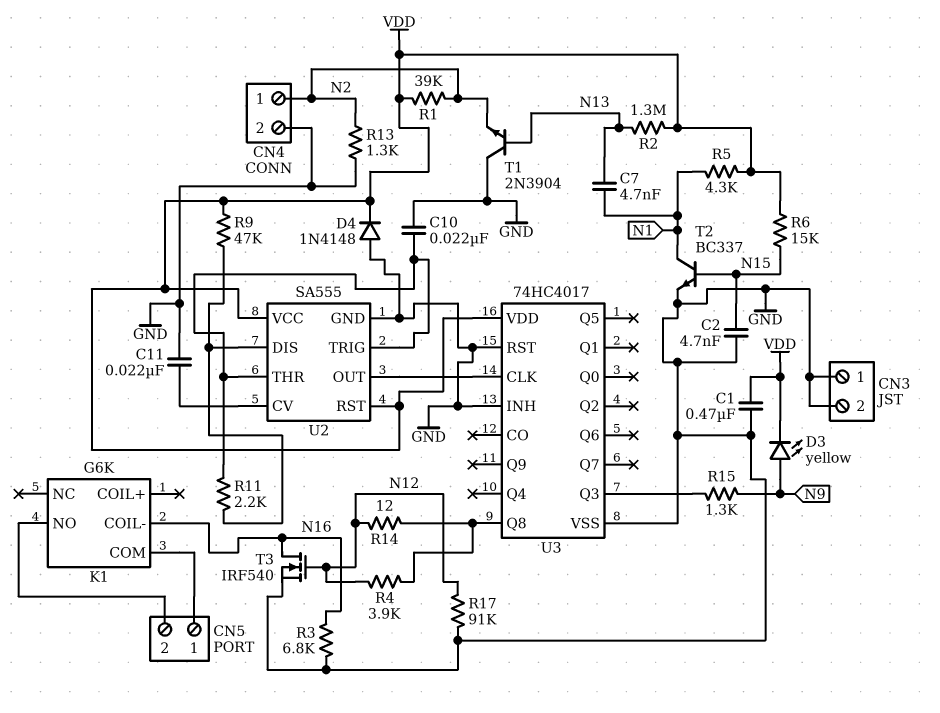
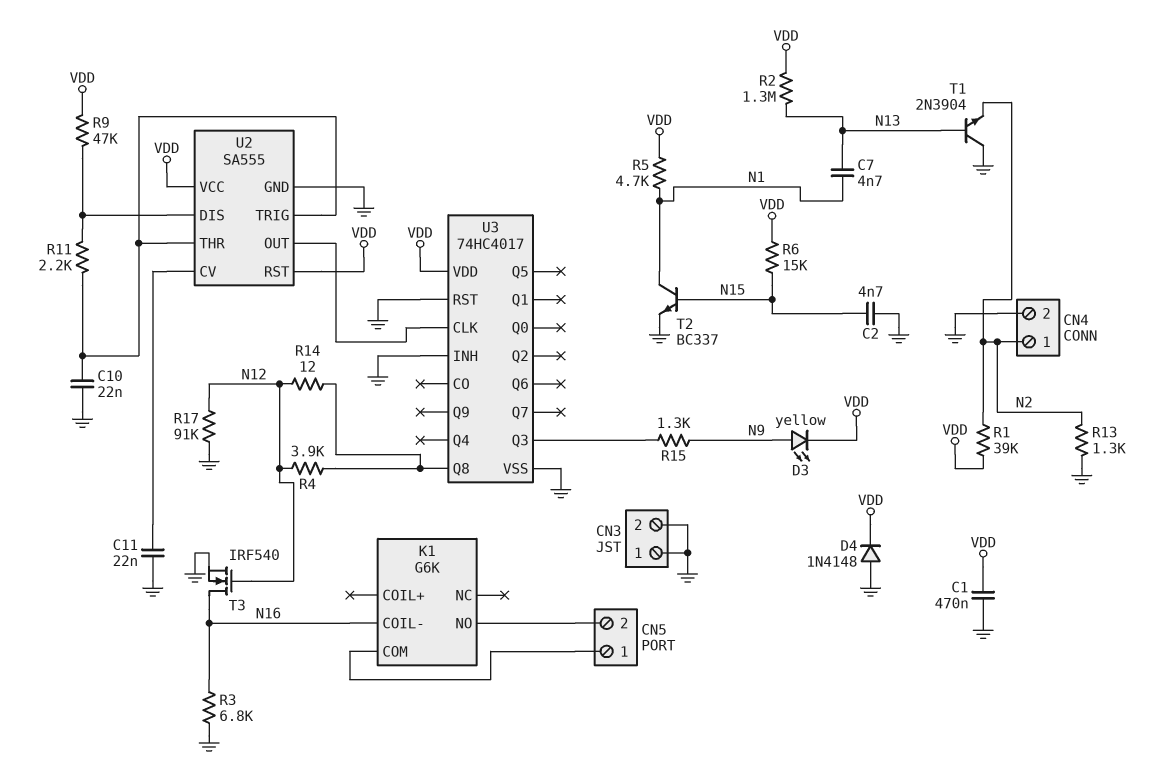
R5: 4.3k (N1, VDD) -> 4.7k (N1, VDD)

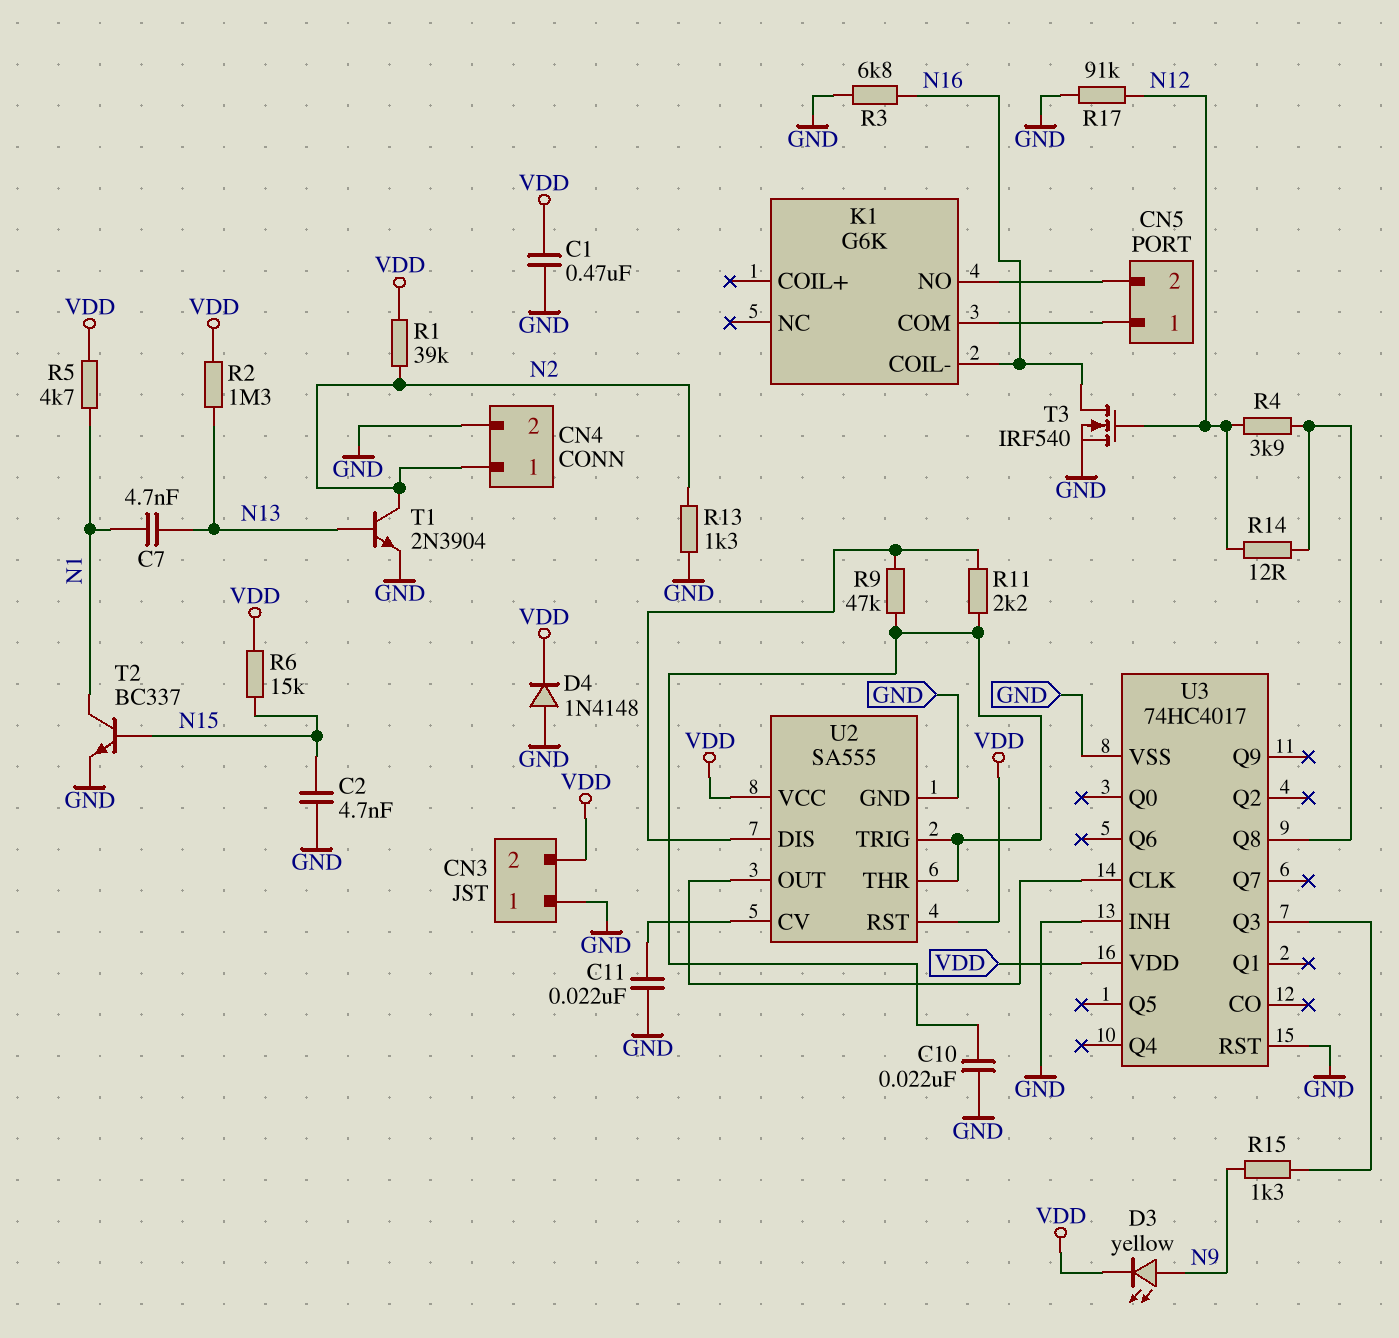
CN3 pin 2: GND -> VDD
R9: 47k (U2/DIS, VDD) -> 47k (U2/DIS, U2/THR)
T1: NPN 2N3904 (B N13, C GND, E N2) -> NPN 2N3904 (B N13, C N2, E GND)

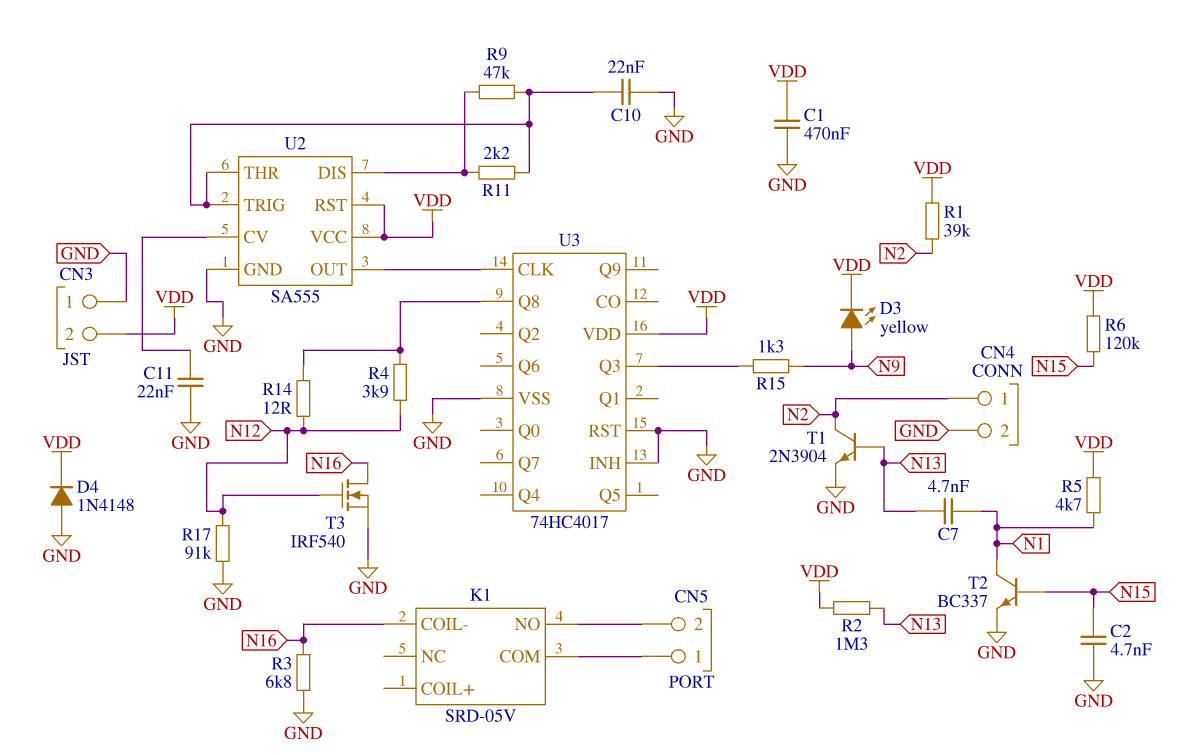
K1: G6K -> SRD-05V
R6: 15k (N15, VDD) -> 120k (N15, VDD)
R13: 1.3k (GND, N2) -> none

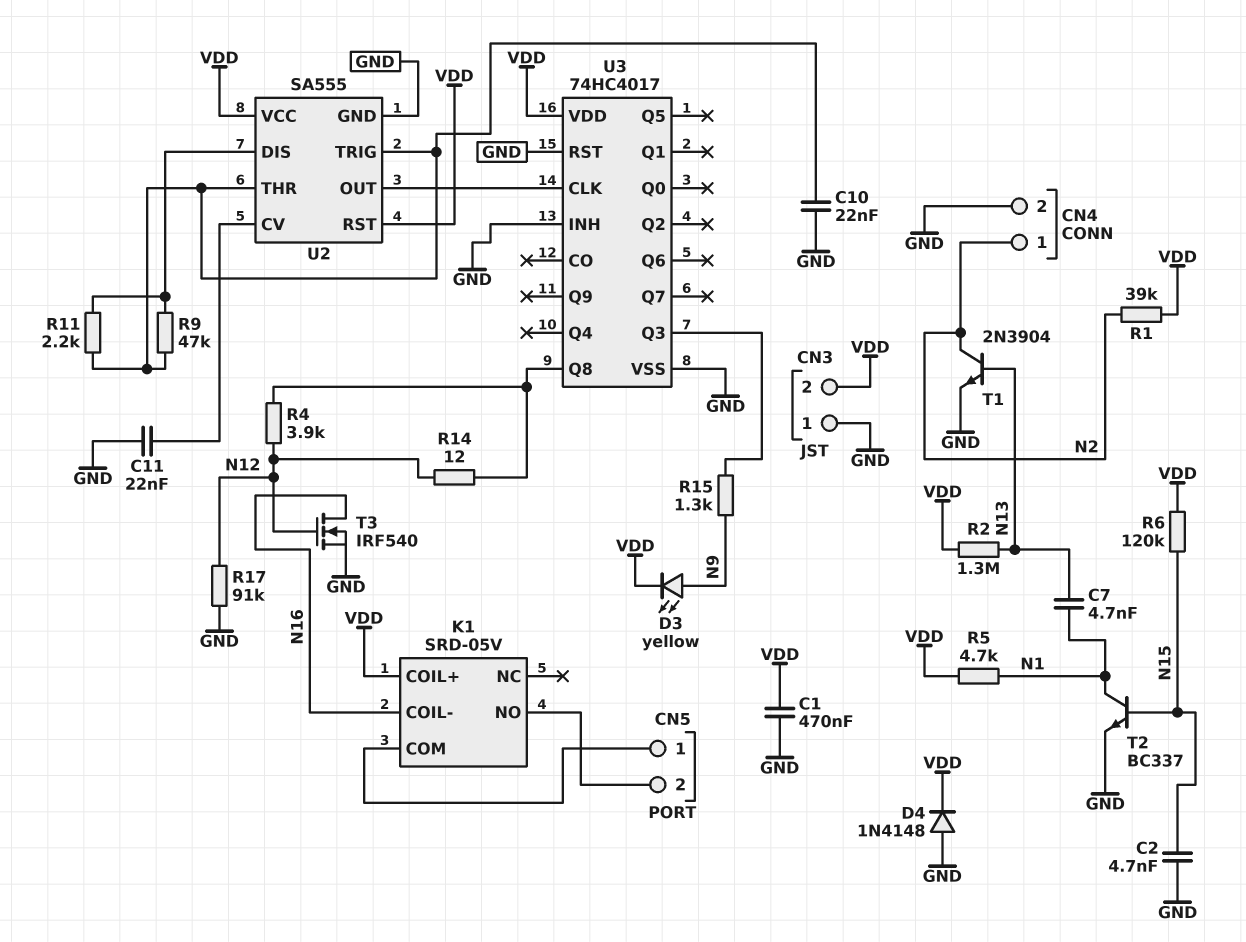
K1 pin COIL+: none -> VDD
R3: 6.8k (GND, N16) -> none

